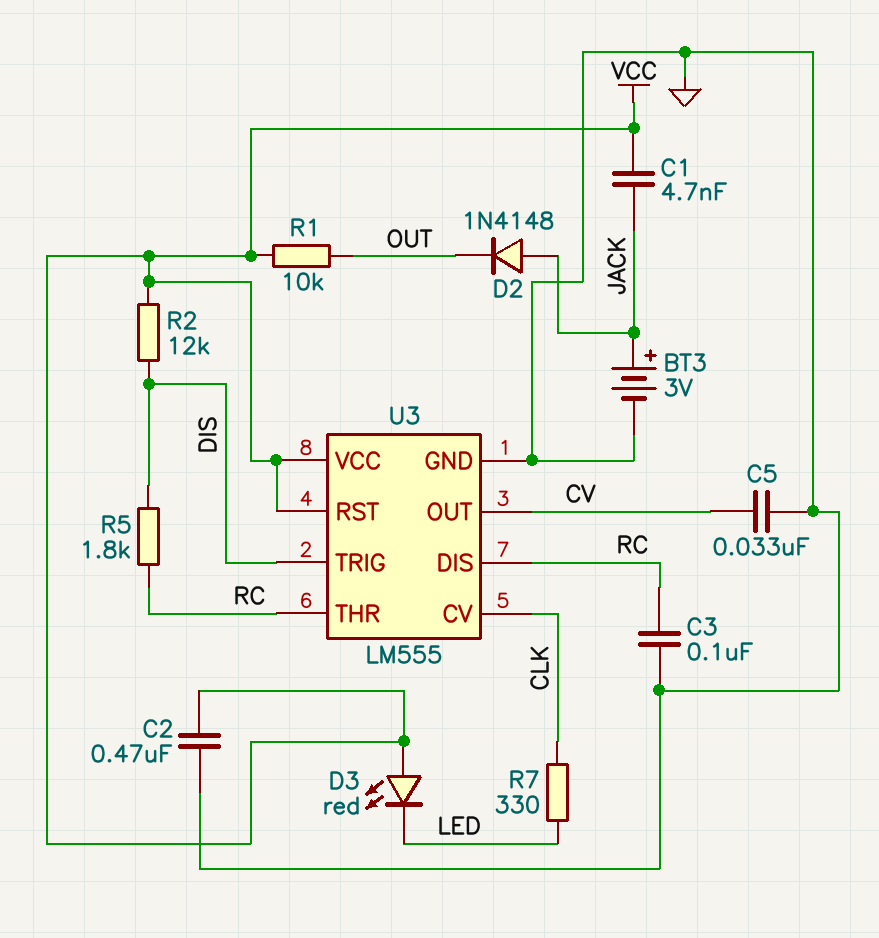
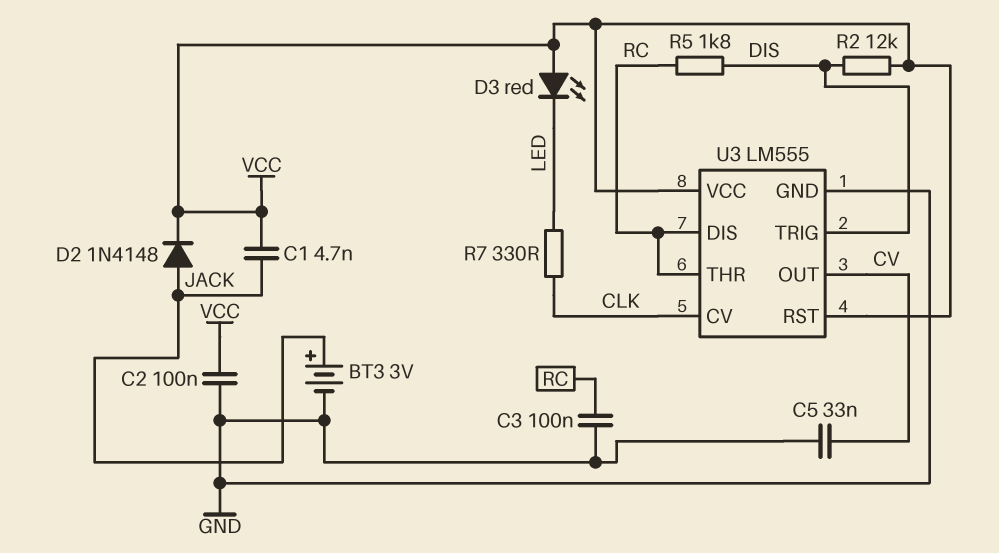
C2: 470nF (GND, VCC) -> 100nF (GND, VCC)
D2: diode 1N4148 (A JACK, K OUT) -> diode 1N4148 (A JACK, K VCC)
R1: 10k (OUT, VCC) -> none

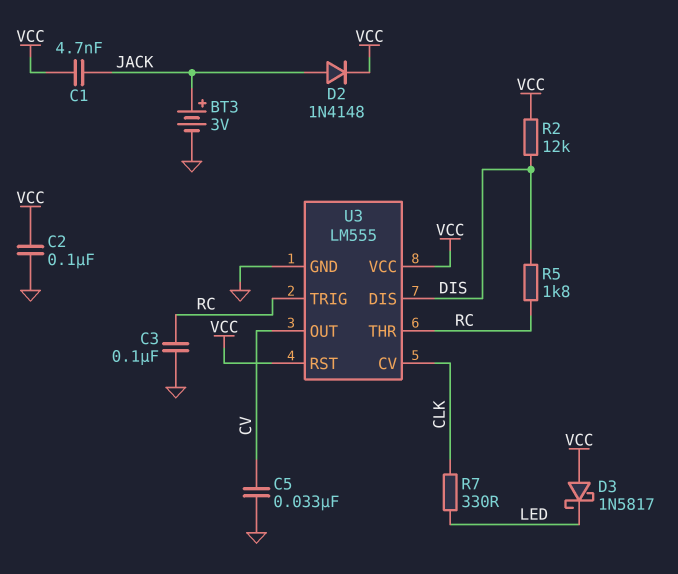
D3: LED red (A VCC, K LED) -> schottky 1N5817 (A VCC, K LED)
U3 pin DIS: RC -> DIS
U3 pin TRIG: DIS -> RC

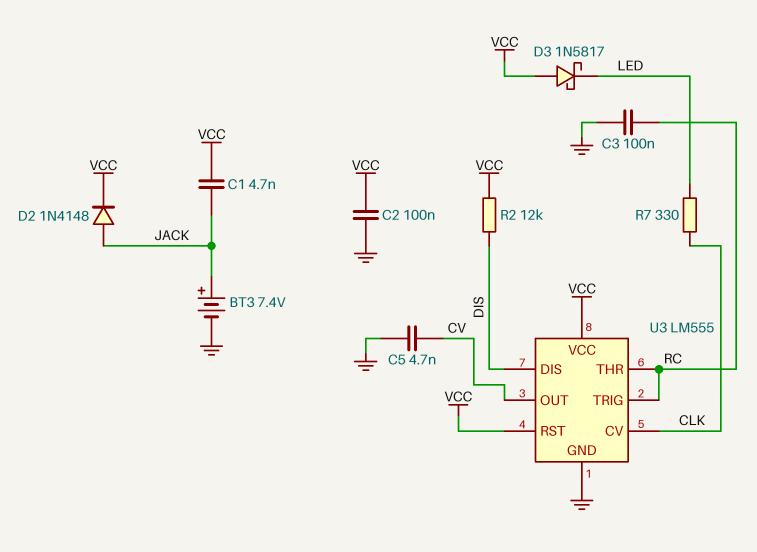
BT3: 3V (plus JACK, minus GND) -> 7.4V (plus JACK, minus GND)
C5: 33nF (CV, GND) -> 4.7nF (CV, GND)
R5: 1.8k (DIS, RC) -> none

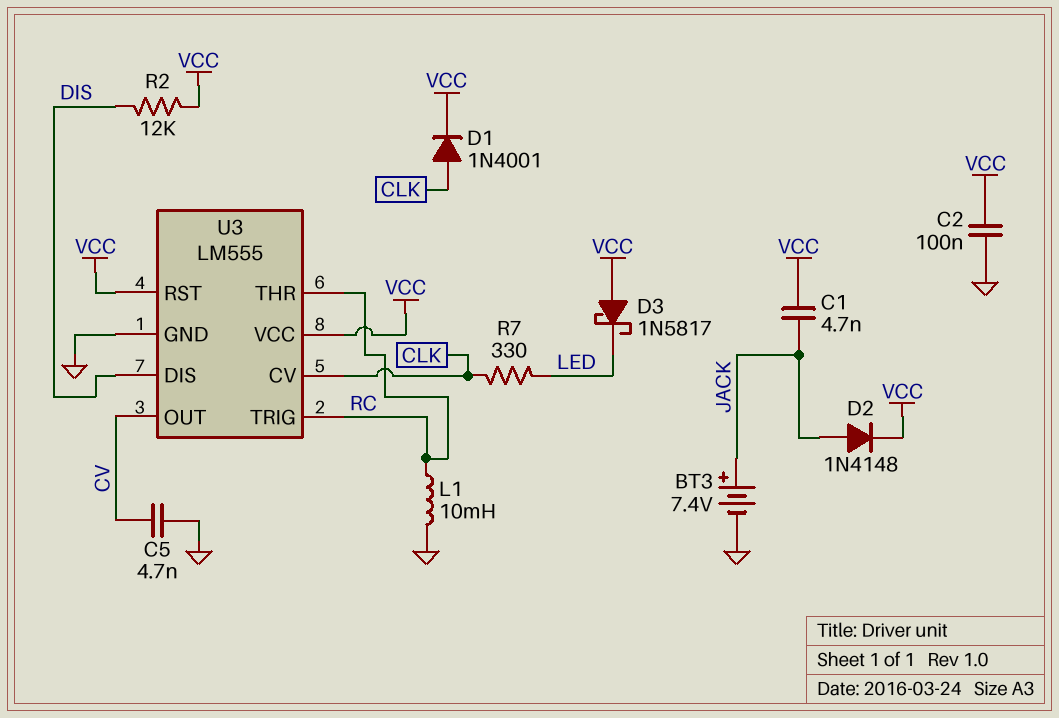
C3: 100nF (GND, RC) -> none
D1: none -> diode 1N4001 (A CLK, K VCC)
L1: none -> 10mH (GND, RC)

